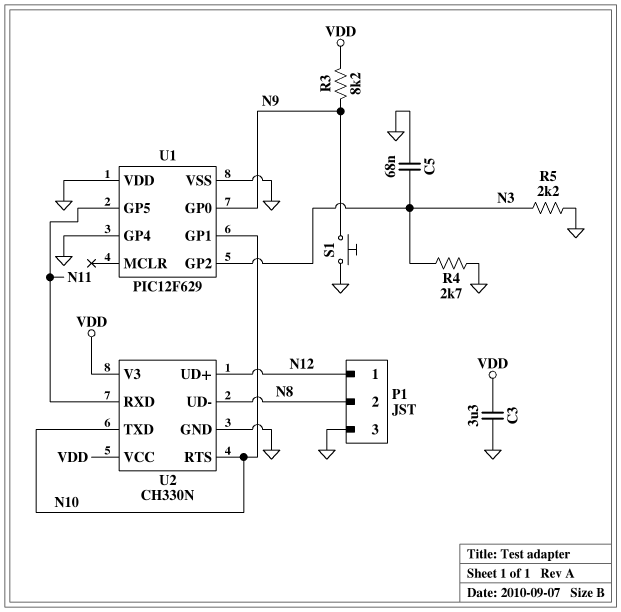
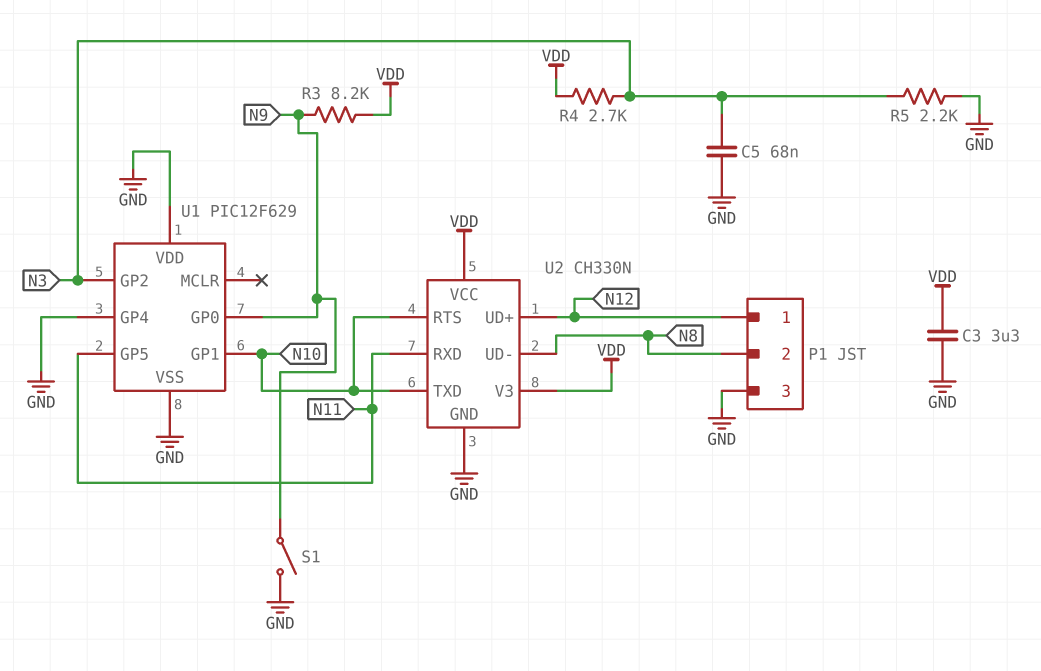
R4: 2.7k (GND, N3) -> 2.7k (N3, VDD)
S1: button (GND, N9) -> switch (GND, N9)

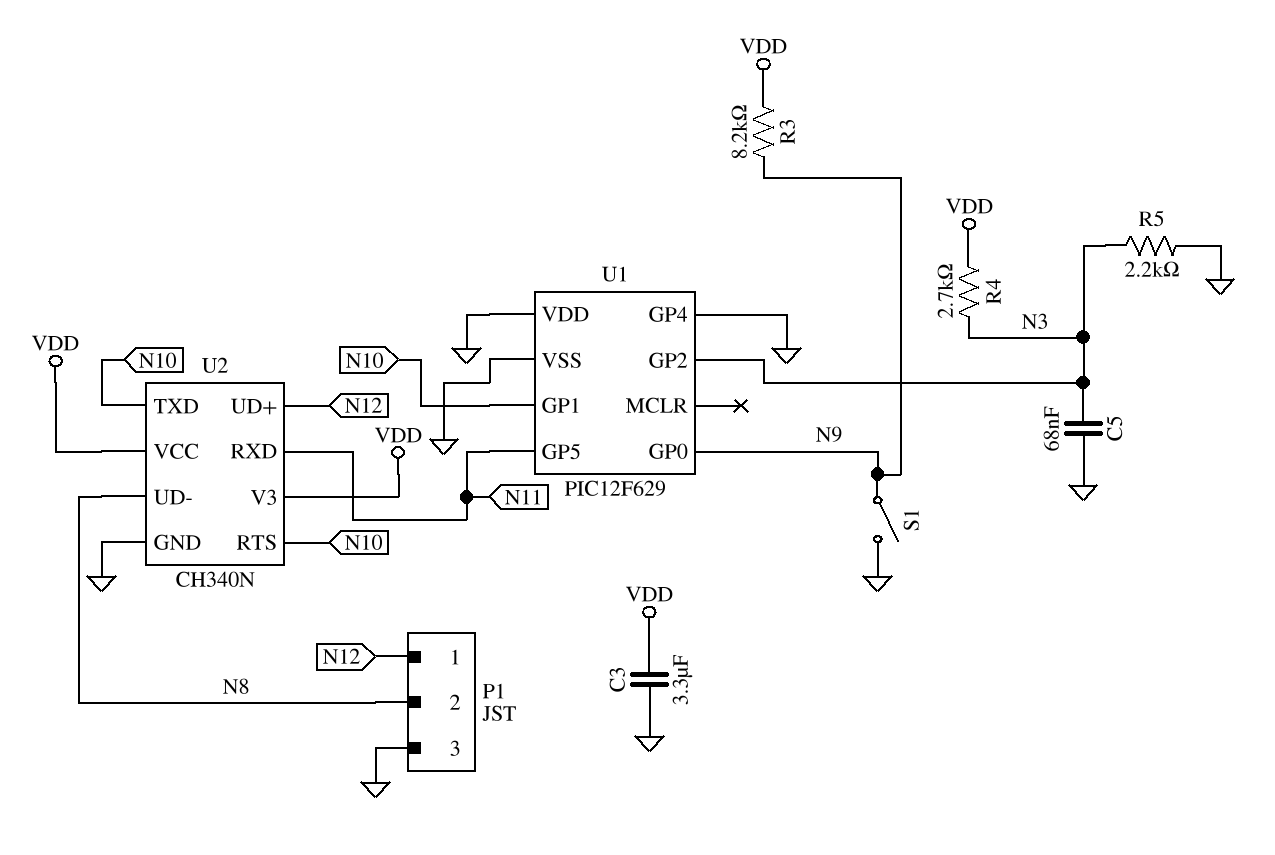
U2: CH330N -> CH340N

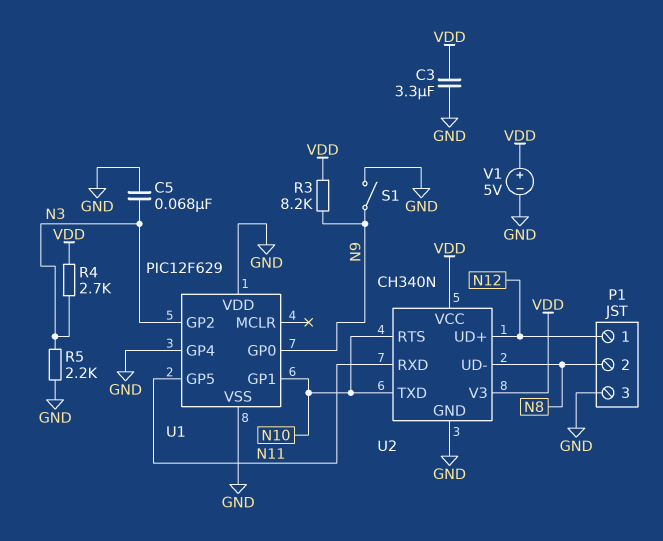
V1: none -> 5V (plus VDD, minus GND)

